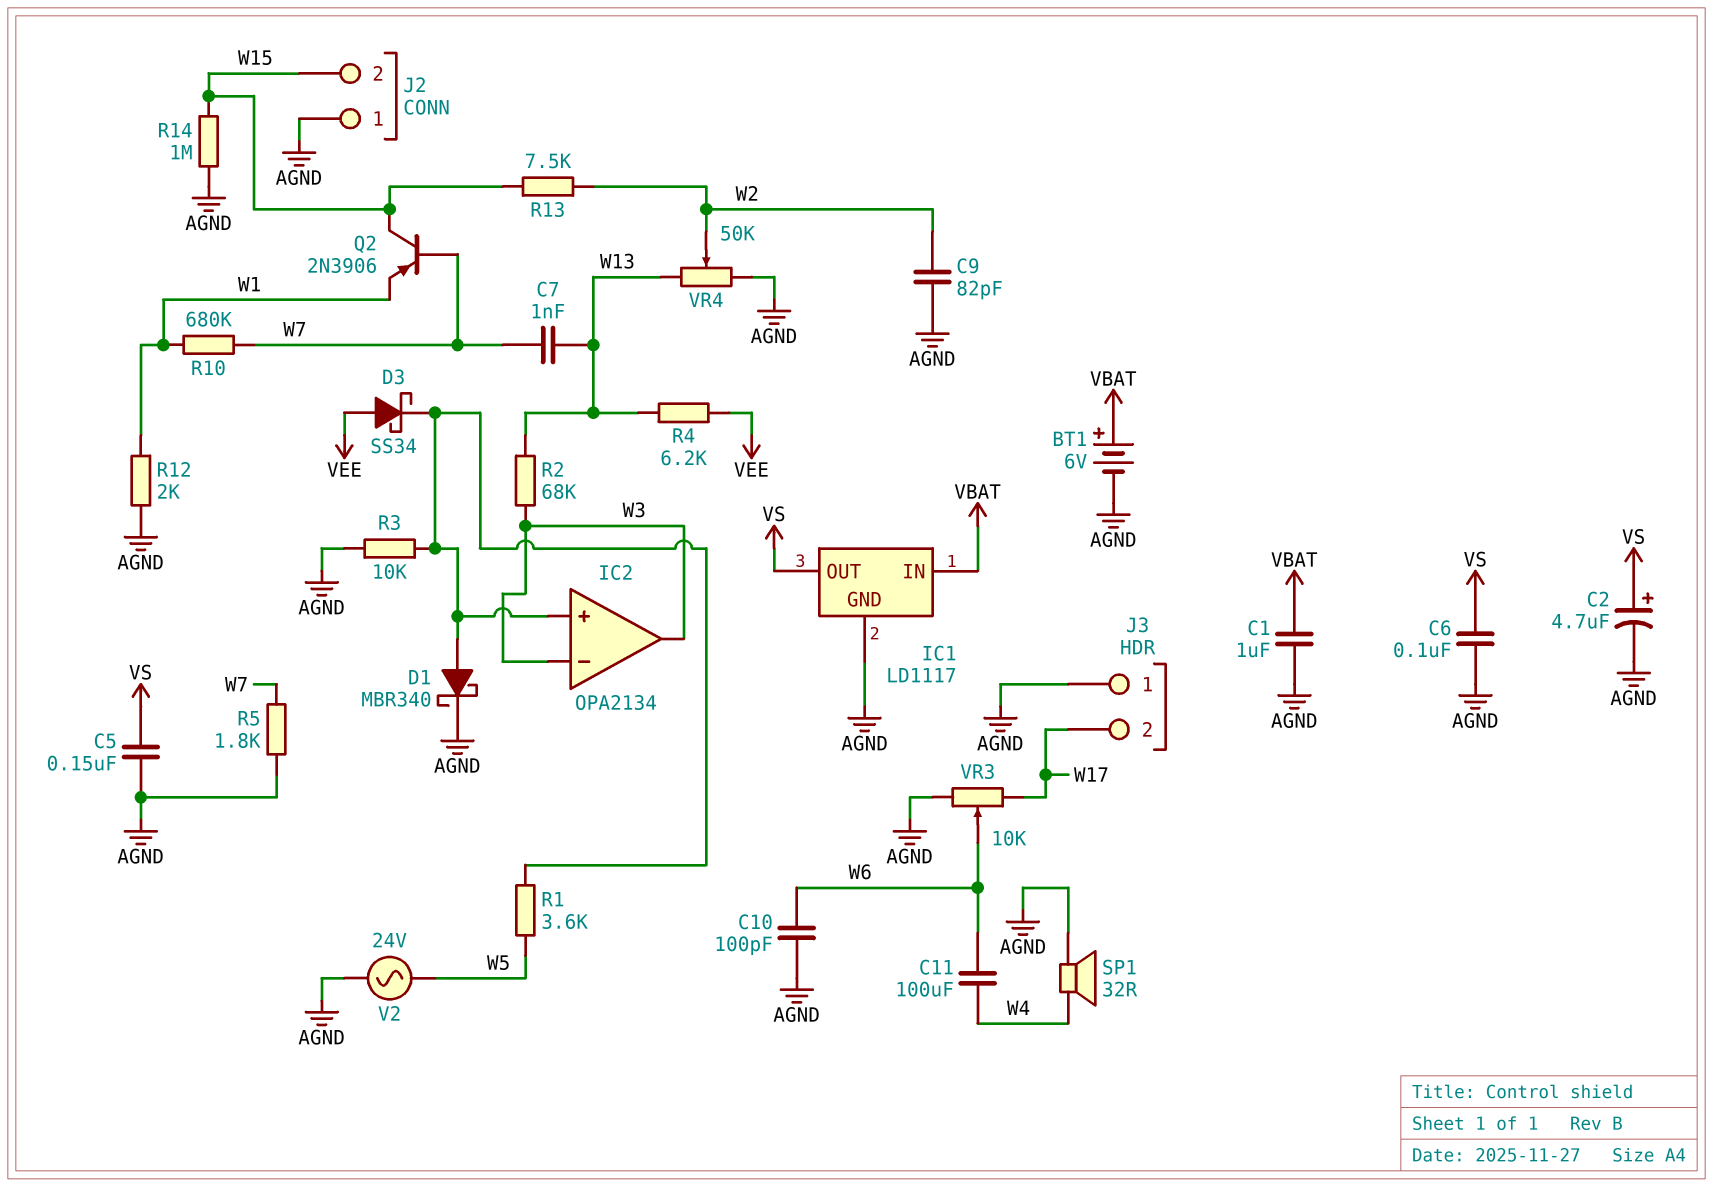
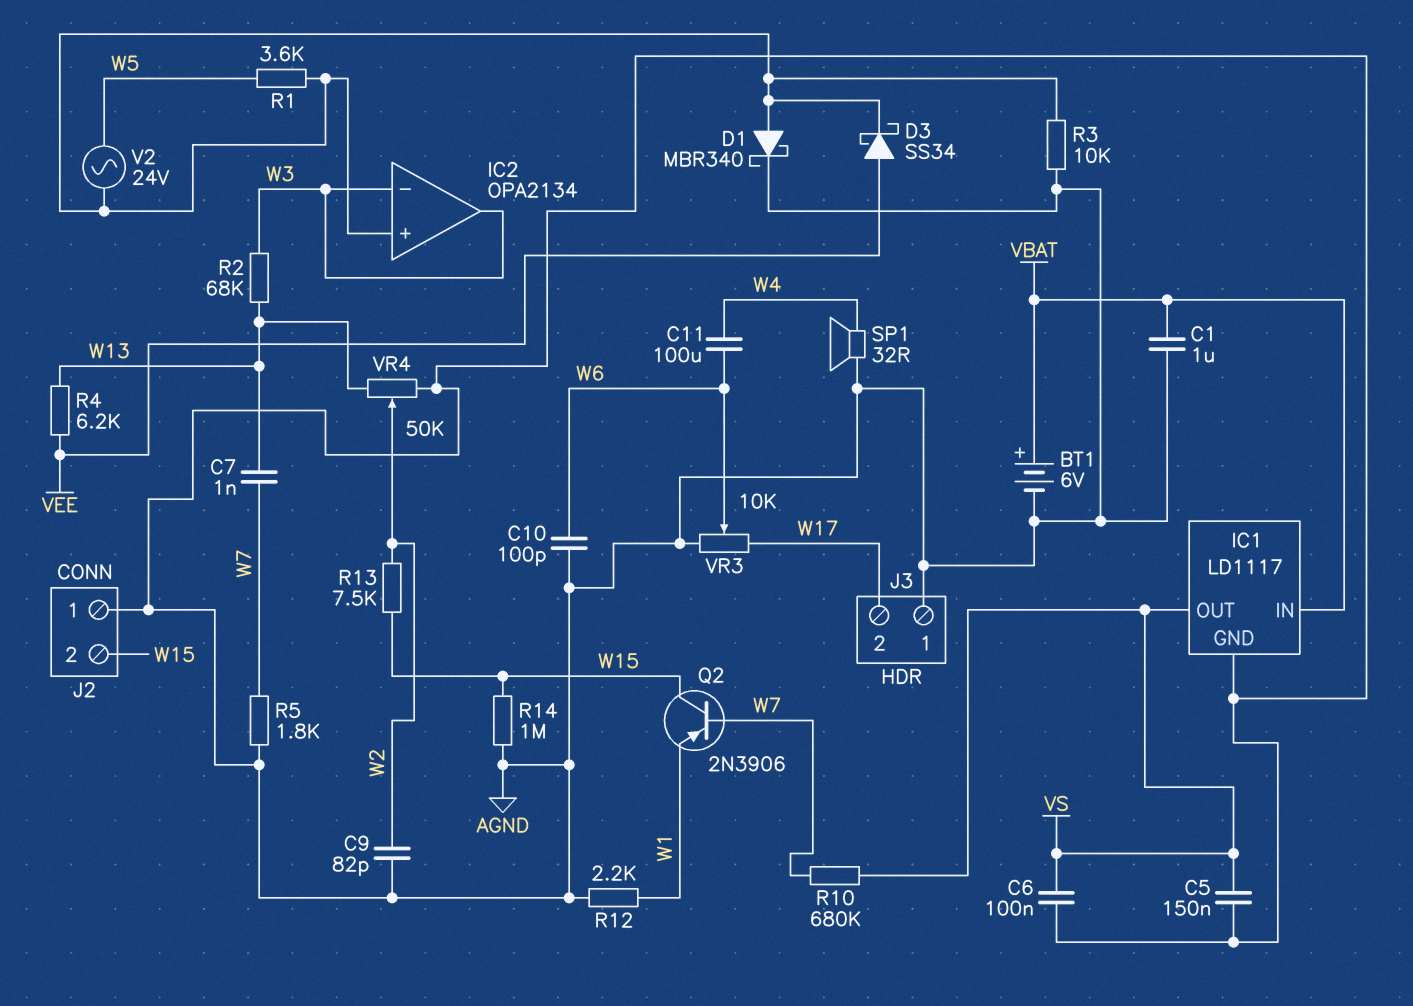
C2: 4.7uF (plus VS, minus AGND) -> none
R10: 680k (W1, W7) -> 680k (VS, W7)
R12: 2k (AGND, W1) -> 2.2k (AGND, W1)
V2: AC 24V (AGND, W5) -> AC 24V (IC2/in+, W5)

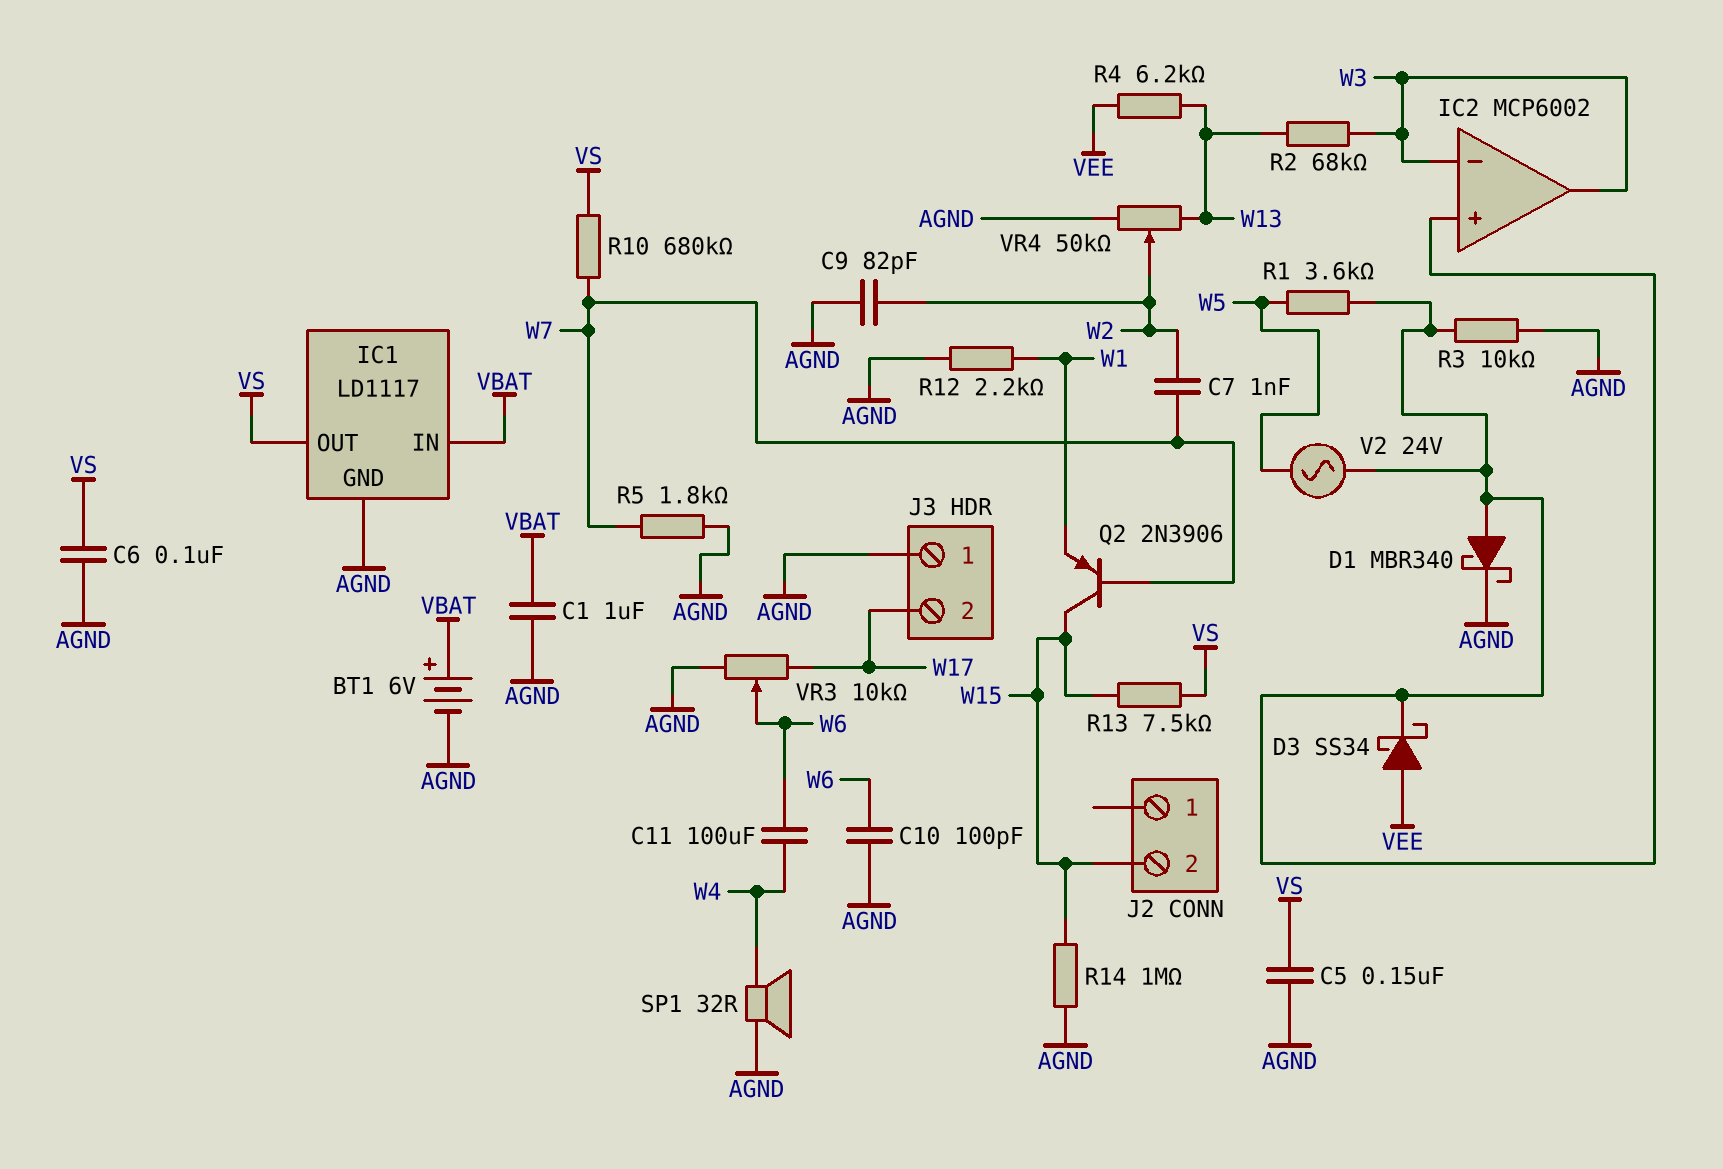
C7: 1nF (W7, W13) -> 1nF (W2, W7)
IC2: OPA2134 -> MCP6002
J2 pin 1: AGND -> none
R13: 7.5k (W2, W15) -> 7.5k (VS, W15)

